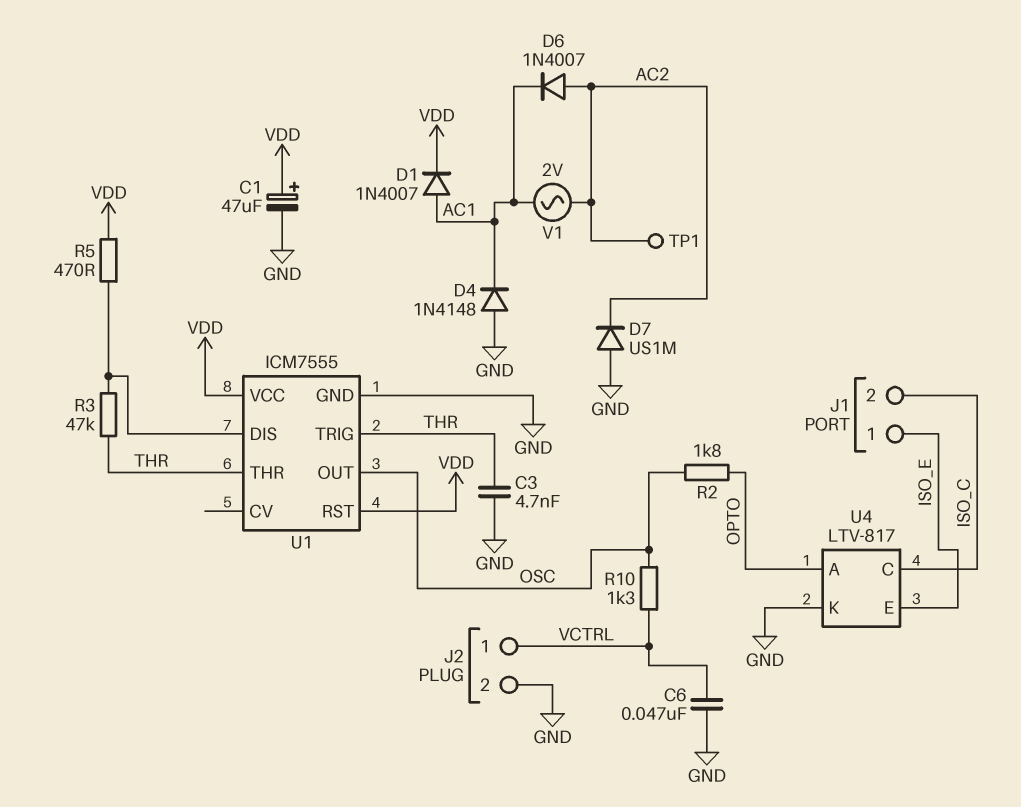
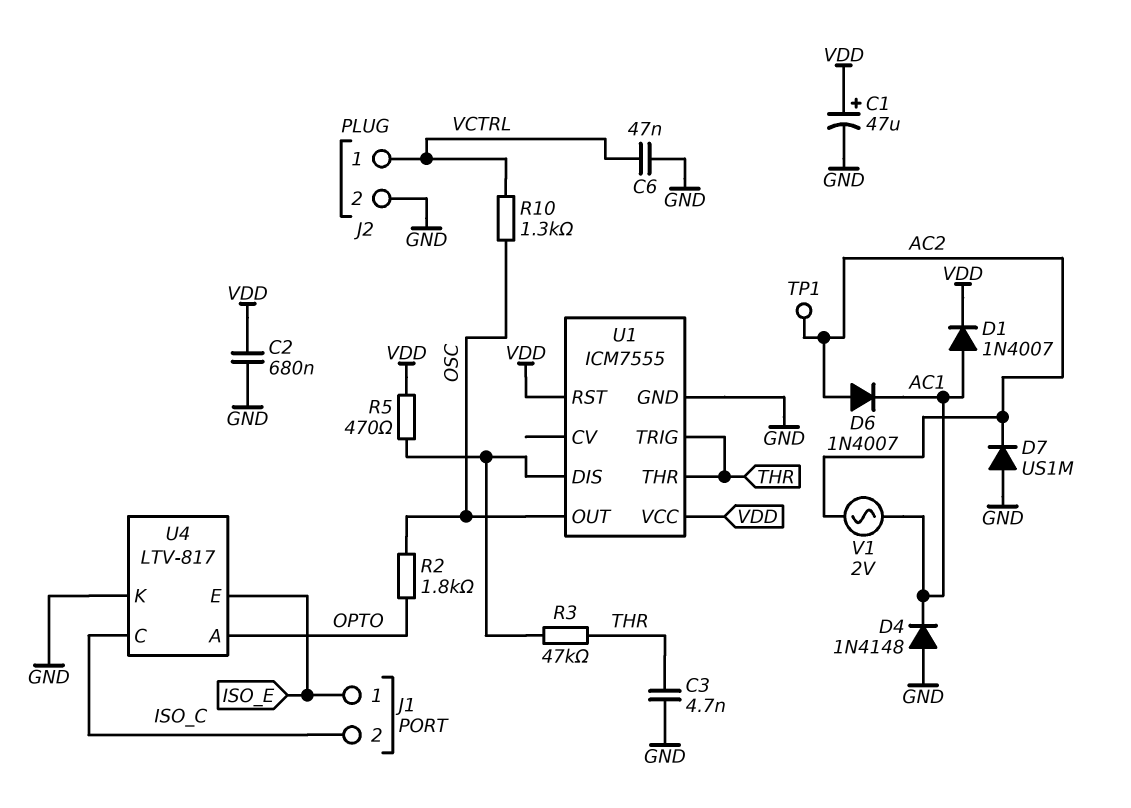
C2: none -> 680nF (GND, VDD)

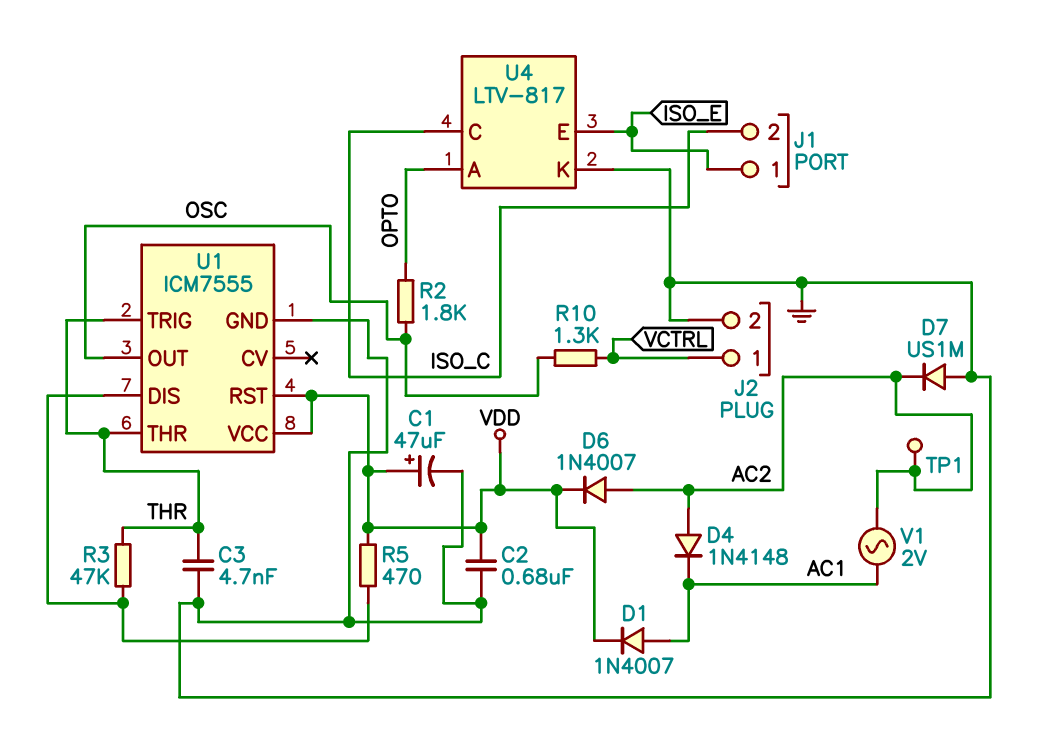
C6: 47nF (GND, VCTRL) -> none
D4: diode 1N4148 (A GND, K AC1) -> diode 1N4148 (A AC2, K AC1)
D6: diode 1N4007 (A AC2, K AC1) -> diode 1N4007 (A AC2, K VDD)

